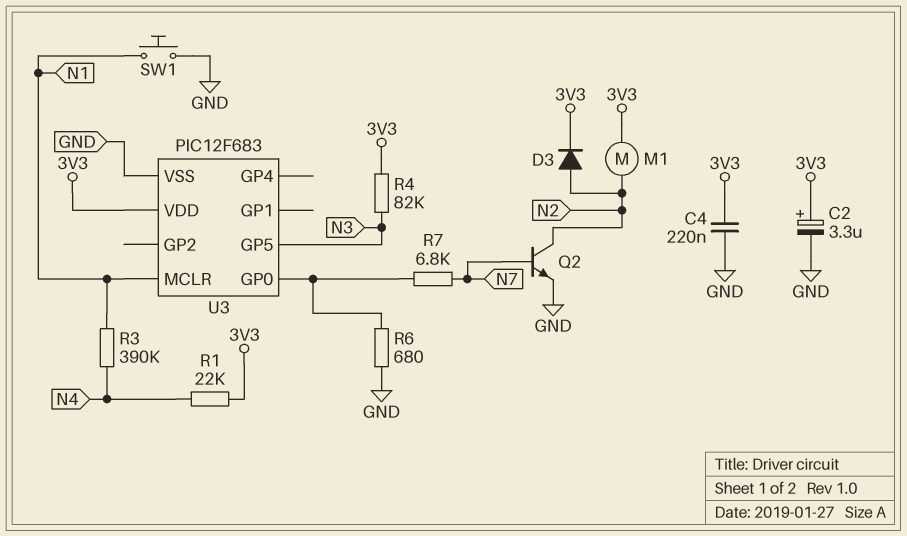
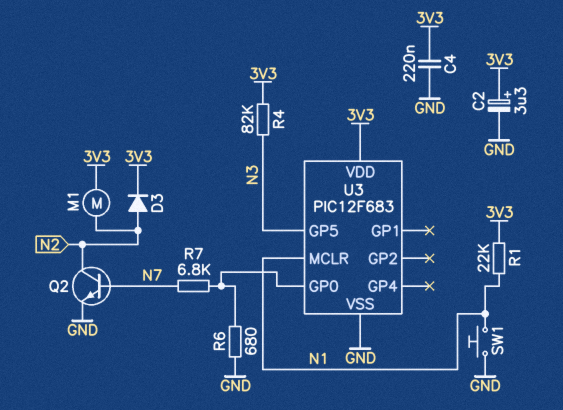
R1: 22k (3V3, N4) -> 22k (3V3, N1)
R3: 390k (N1, N4) -> none

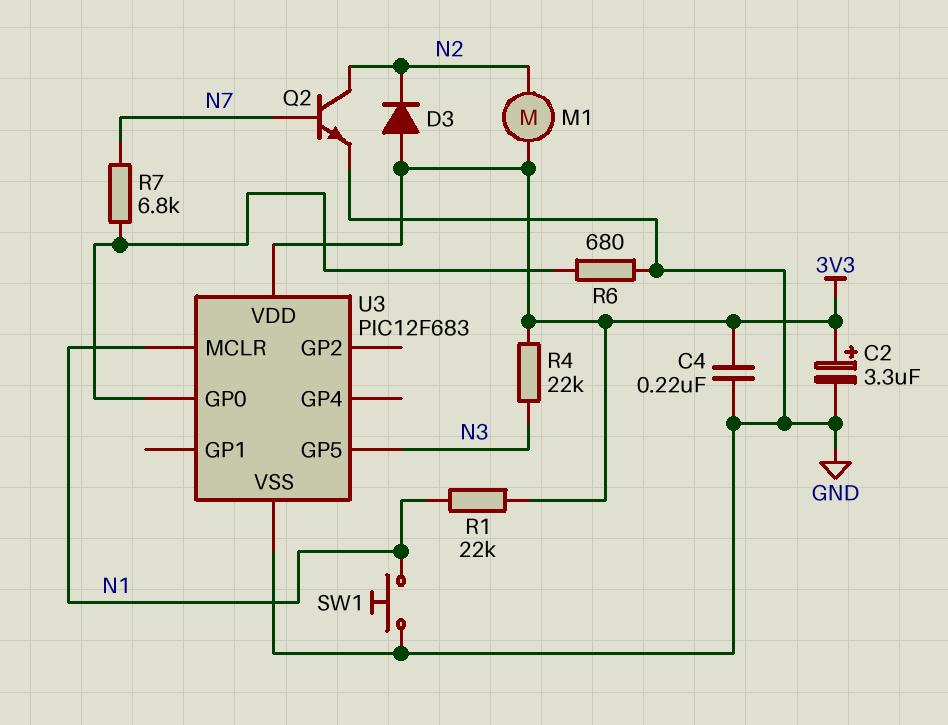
D3: diode (A N2, K 3V3) -> diode (A 3V3, K N2)
R4: 82k (3V3, N3) -> 22k (3V3, N3)

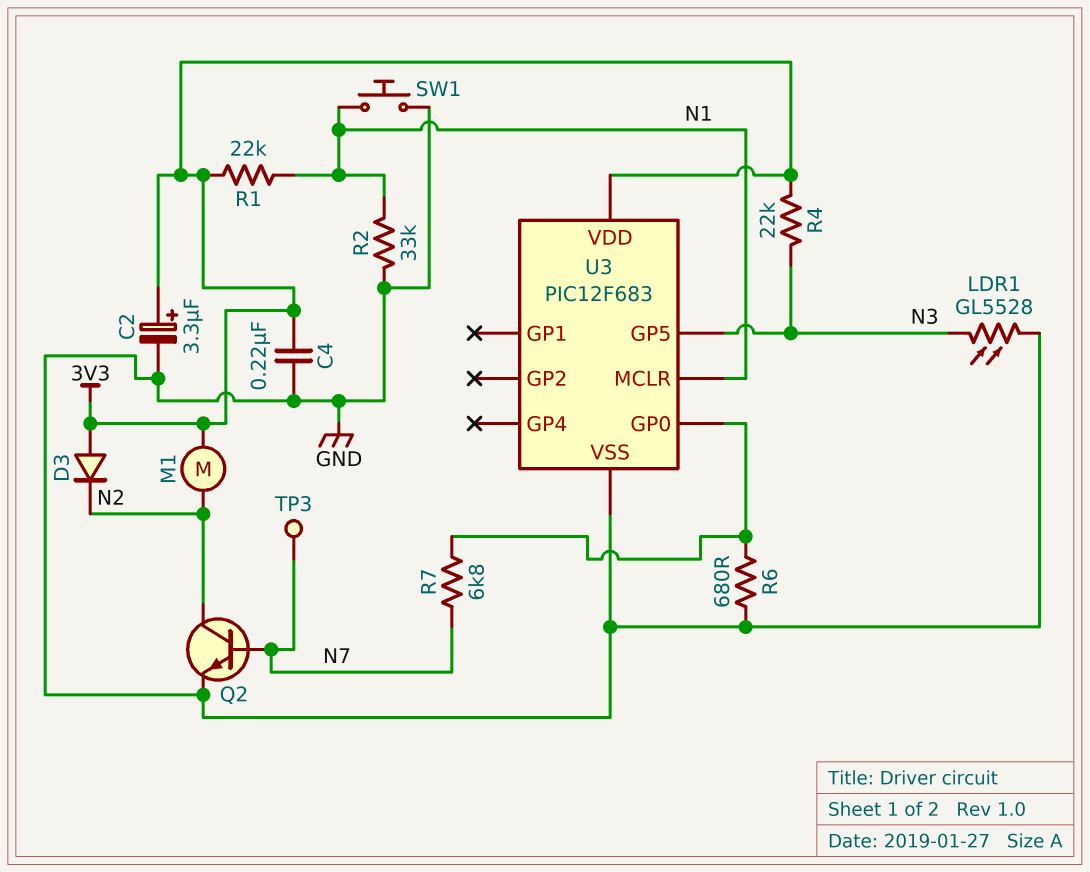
LDR1: none -> GL5528 (GND, N3)
R2: none -> 33k (GND, N1)
TP3: none -> test point (N7)

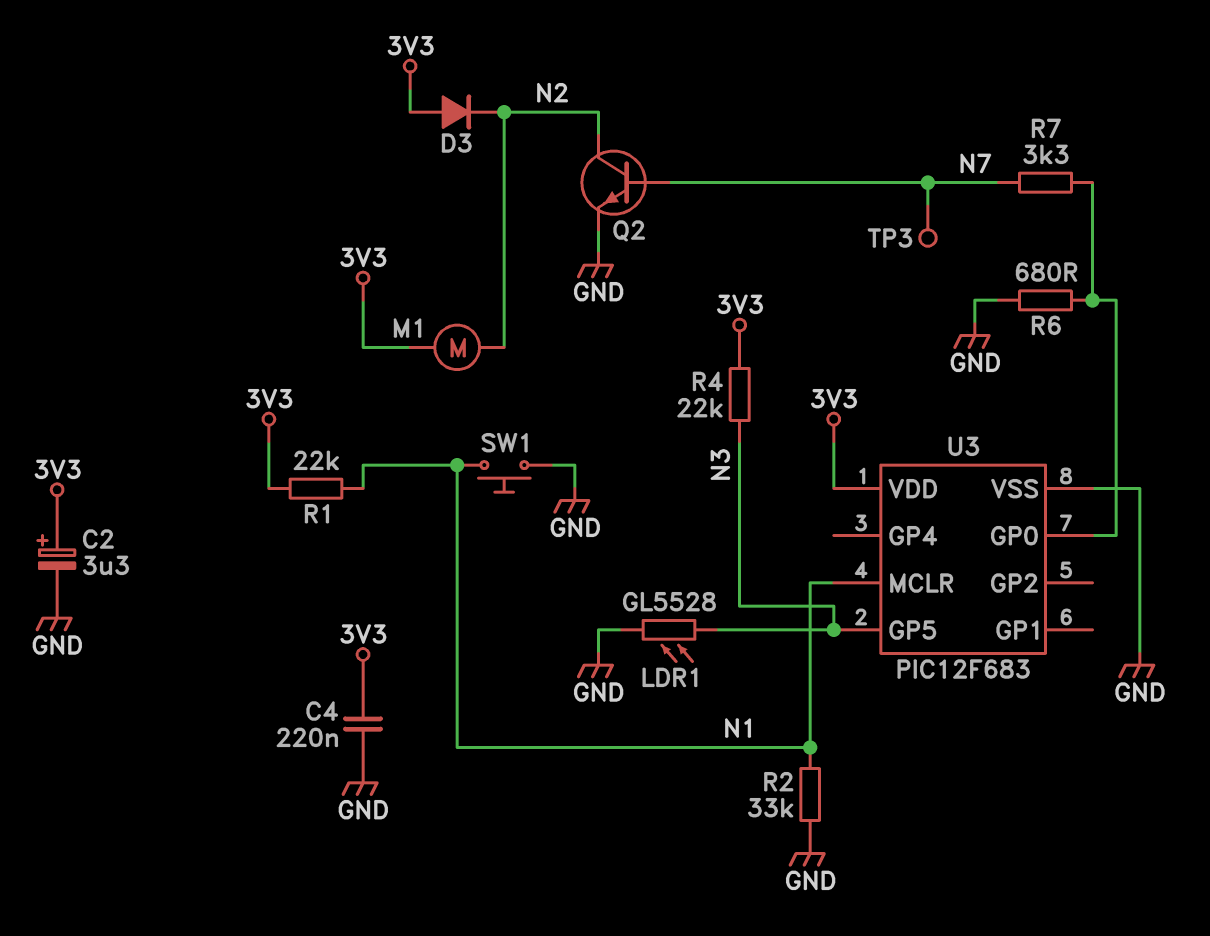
R7: 6.8k (N7, U3/GP0) -> 3.3k (N7, U3/GP0)

